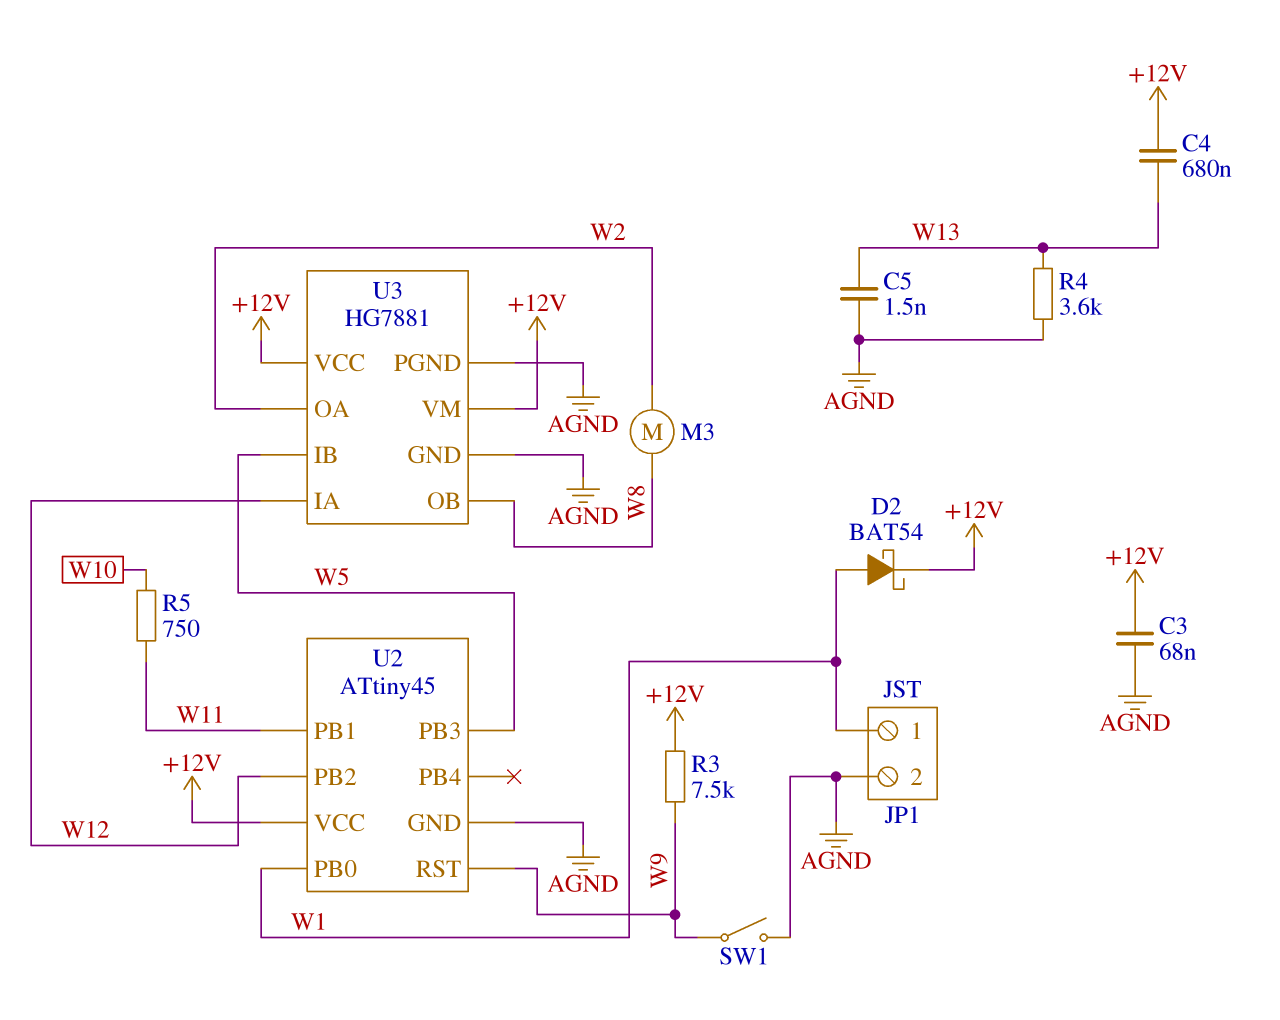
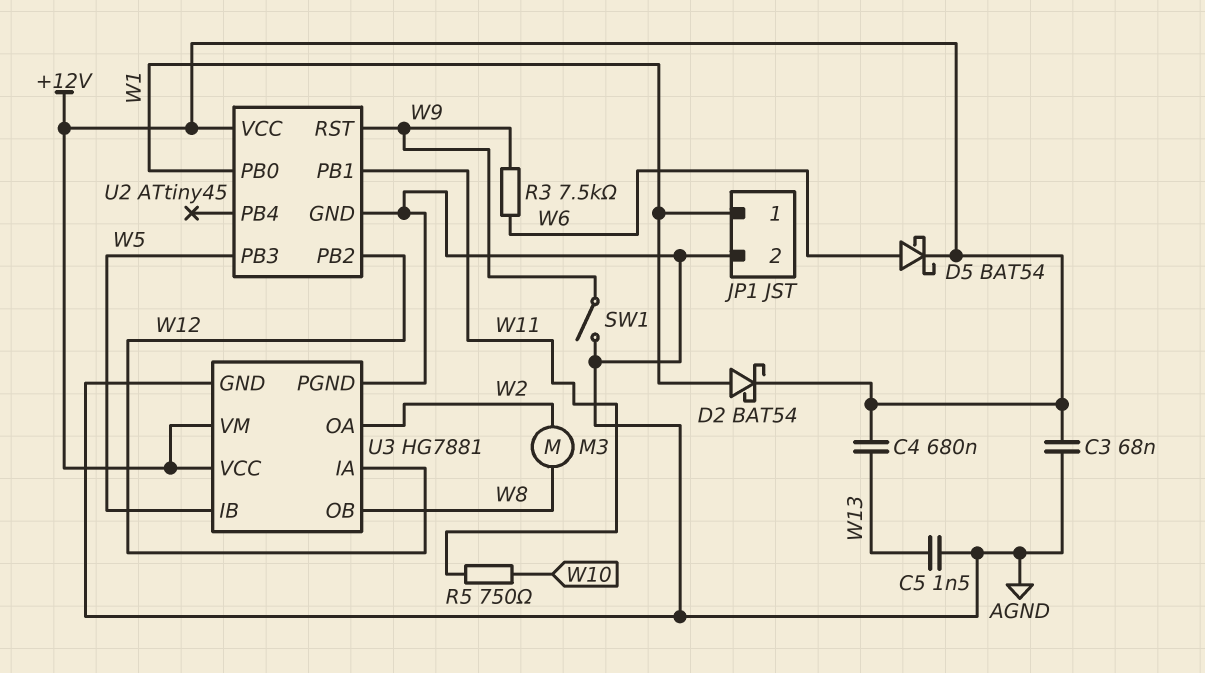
D5: none -> schottky BAT54 (A W6, K +12V)
R3: 7.5k (+12V, W9) -> 7.5k (W6, W9)
R4: 3.6k (AGND, W13) -> none

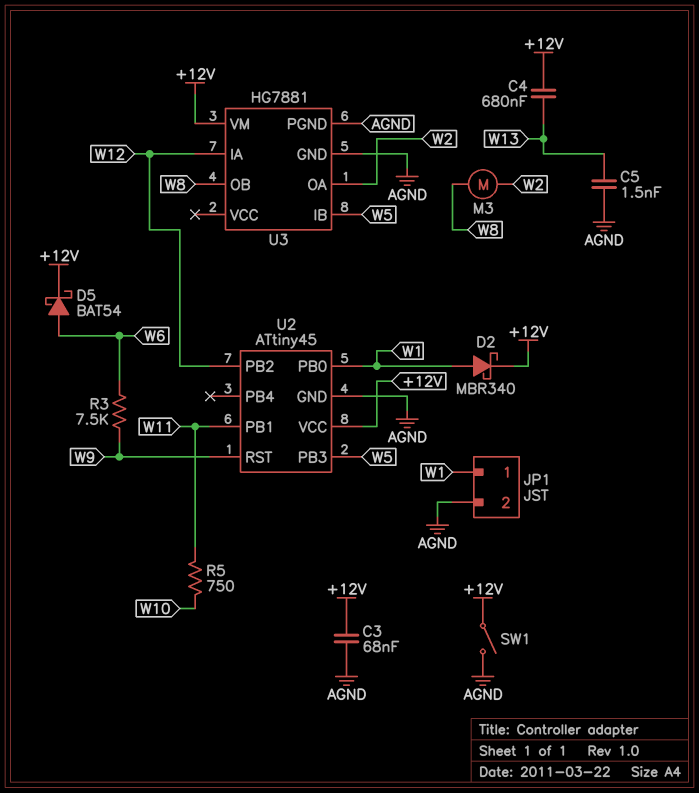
D2: schottky BAT54 (A W1, K +12V) -> schottky MBR340 (A W1, K +12V)
SW1: switch (AGND, W9) -> switch (+12V, AGND)
U3 pin VCC: +12V -> none

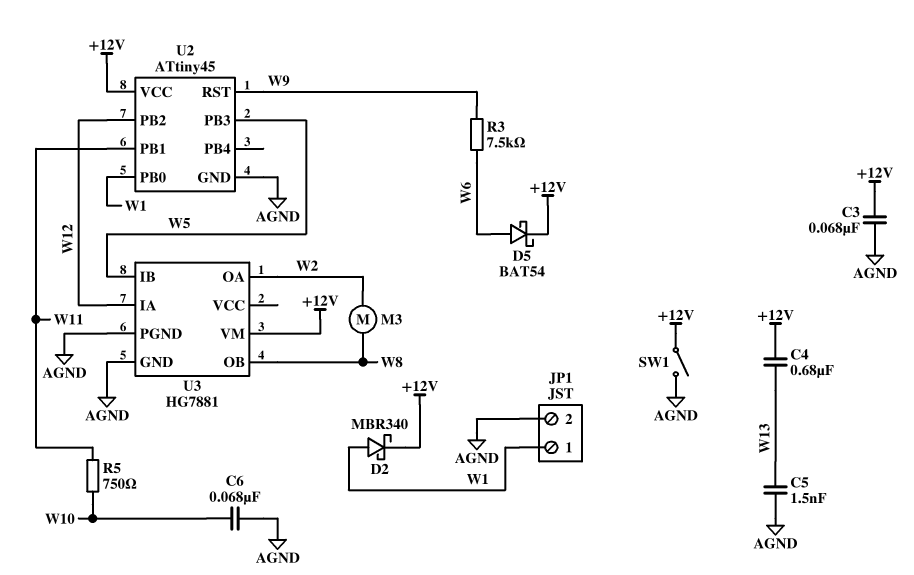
C6: none -> 68nF (AGND, W10)

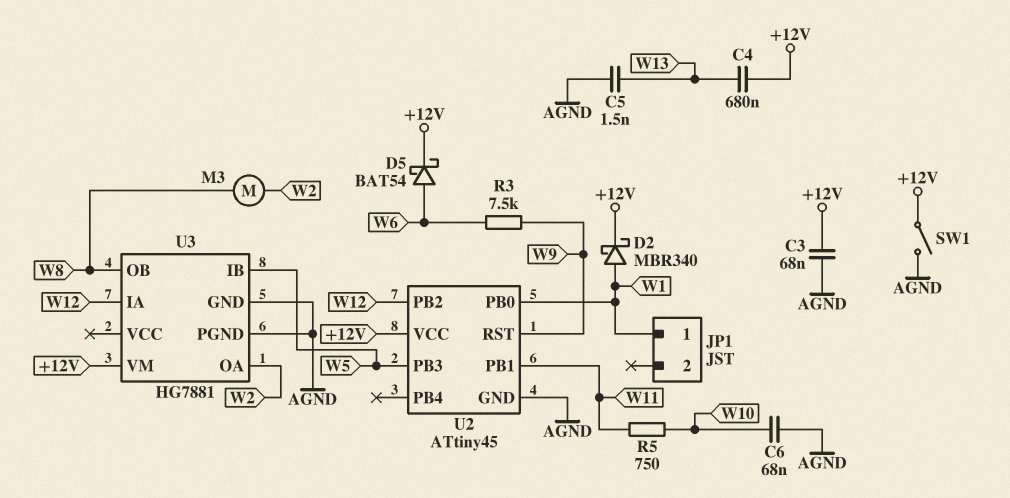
JP1 pin 2: AGND -> none

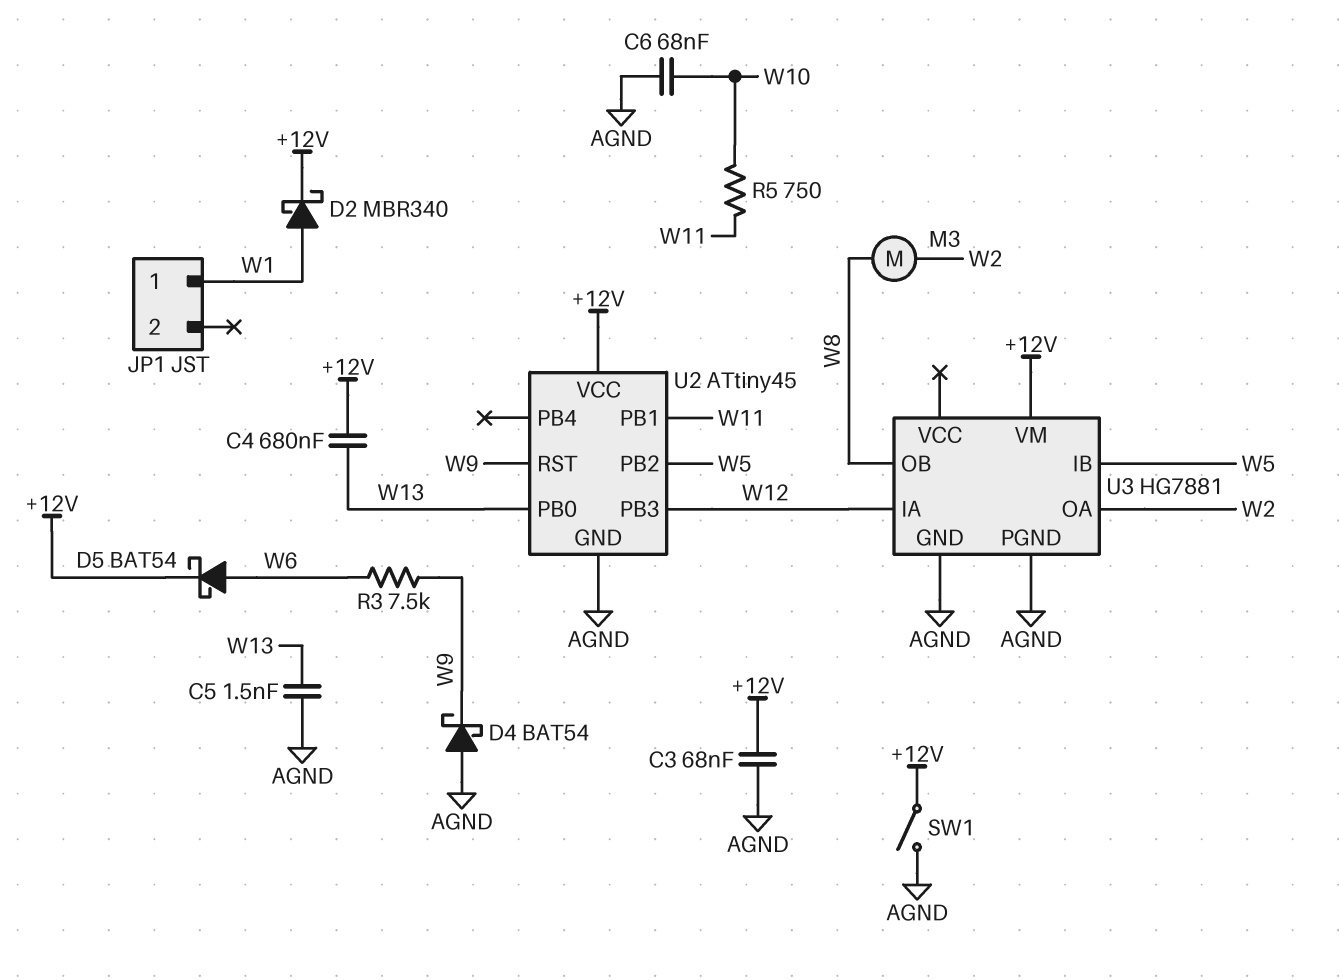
D4: none -> schottky BAT54 (A AGND, K W9)
U2 pin PB0: W1 -> W13
U2 pin PB2: W12 -> W5
U2 pin PB3: W5 -> W12

